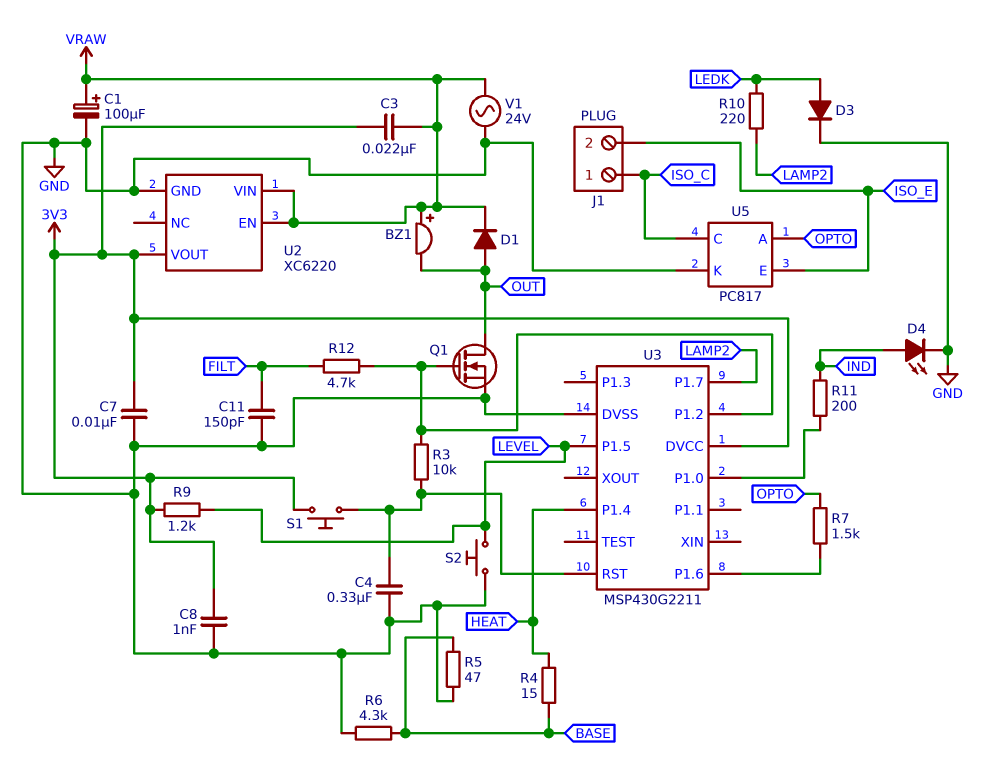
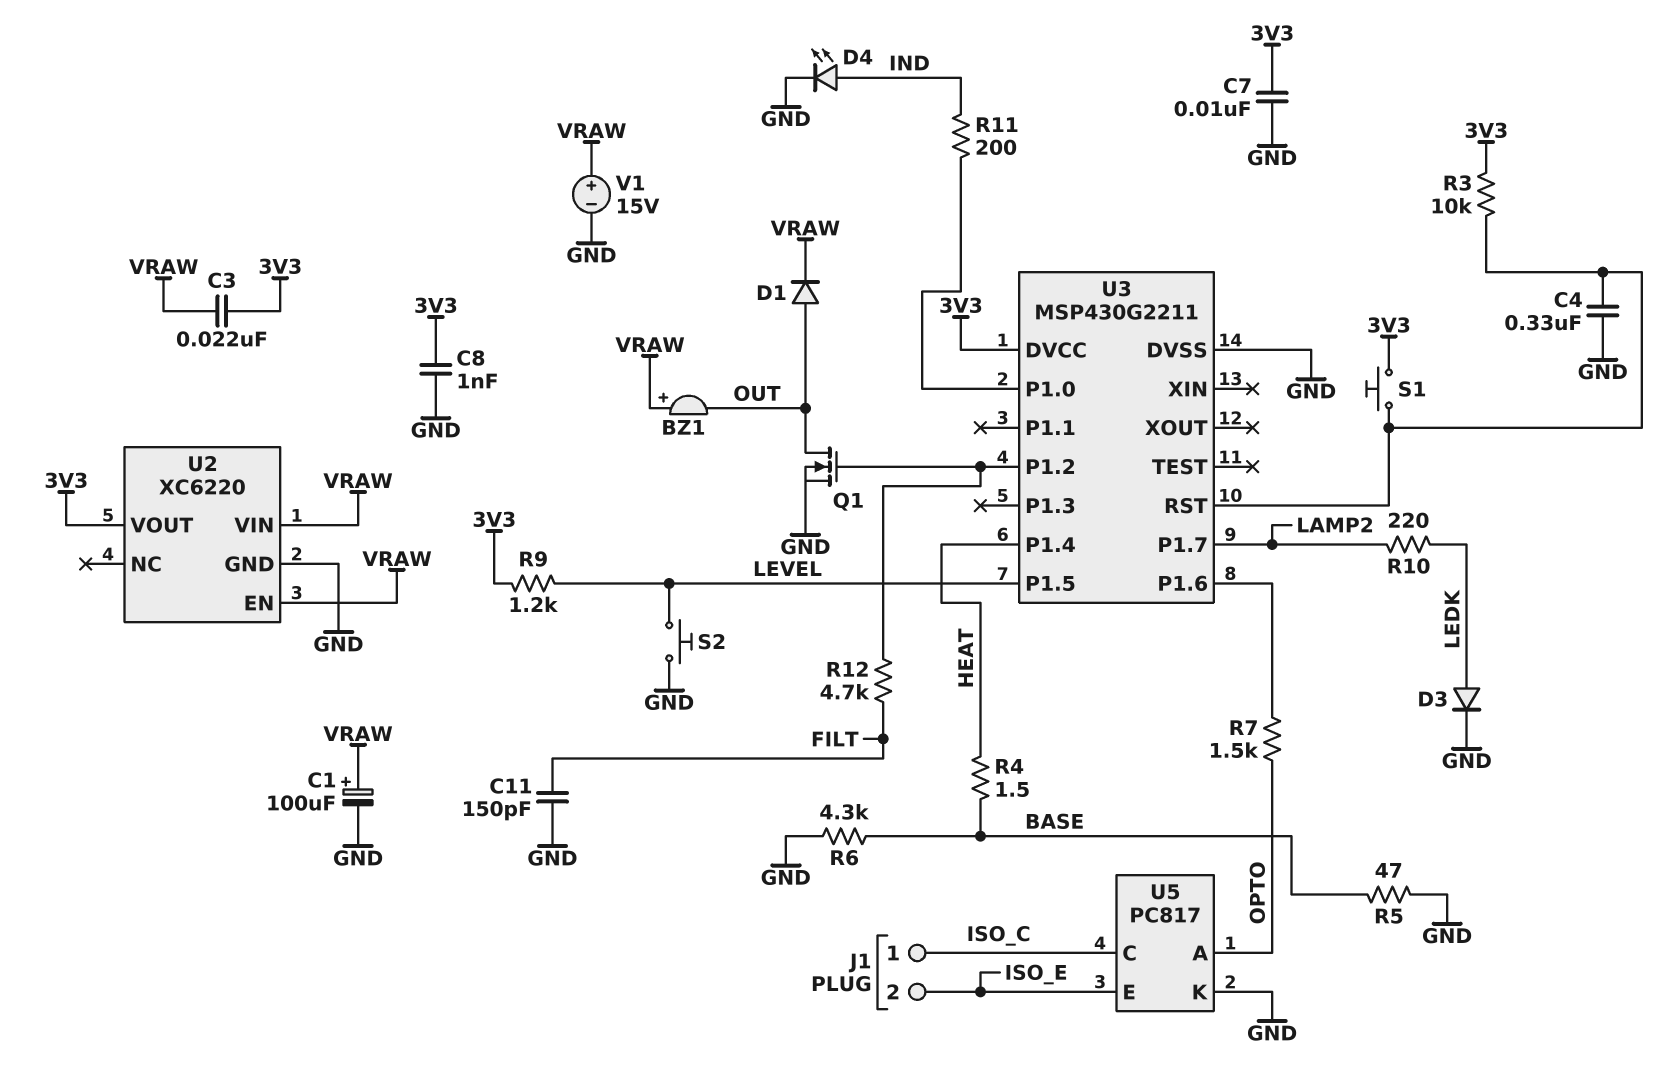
R3: 10k (U3/P1.2, U3/RST) -> 10k (3V3, U3/RST)
R4: 15 (BASE, HEAT) -> 1.5 (BASE, HEAT)
V1: AC 24V (GND, VRAW) -> 15V (plus VRAW, minus GND)

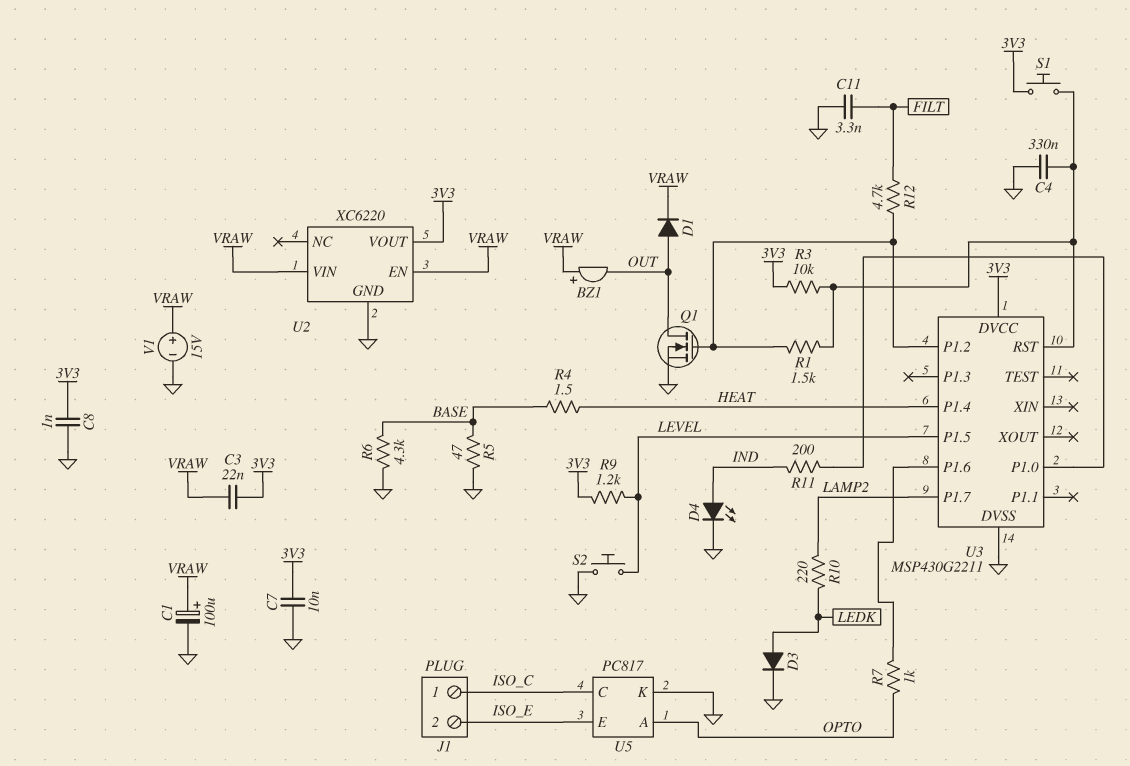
C11: 150pF (FILT, GND) -> 3.3nF (FILT, GND)
R1: none -> 1.5k (U3/P1.2, U3/RST)
R7: 1.5k (OPTO, U3/P1.6) -> 1k (OPTO, U3/P1.6)

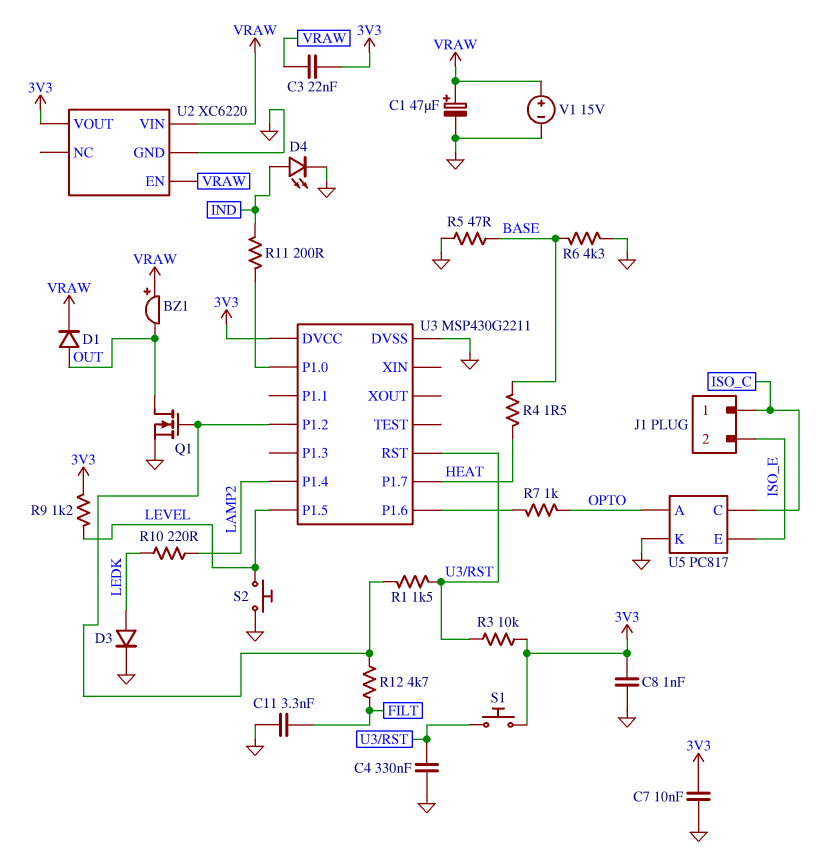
C1: 100uF (plus VRAW, minus GND) -> 47uF (plus VRAW, minus GND)
U3 pin P1.4: HEAT -> LAMP2
U3 pin P1.7: LAMP2 -> HEAT

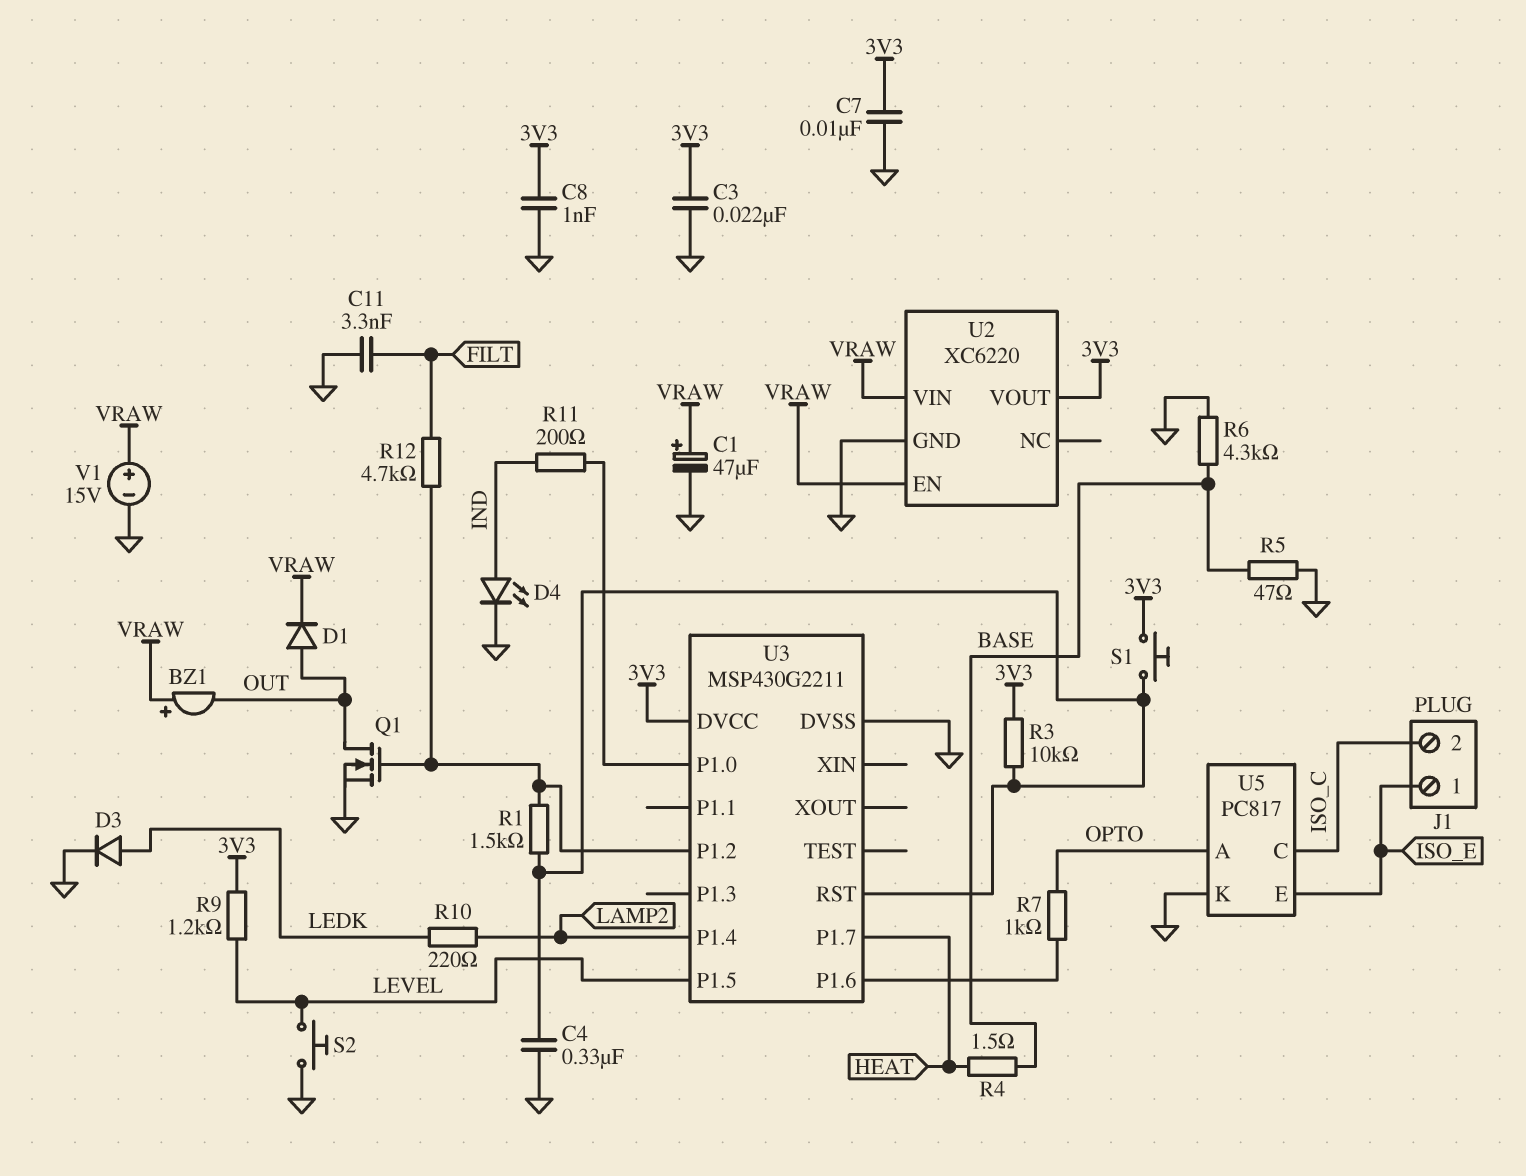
C3: 22nF (3V3, VRAW) -> 22nF (3V3, GND)
J1 pin 1: ISO_C -> ISO_E
J1 pin 2: ISO_E -> ISO_C

